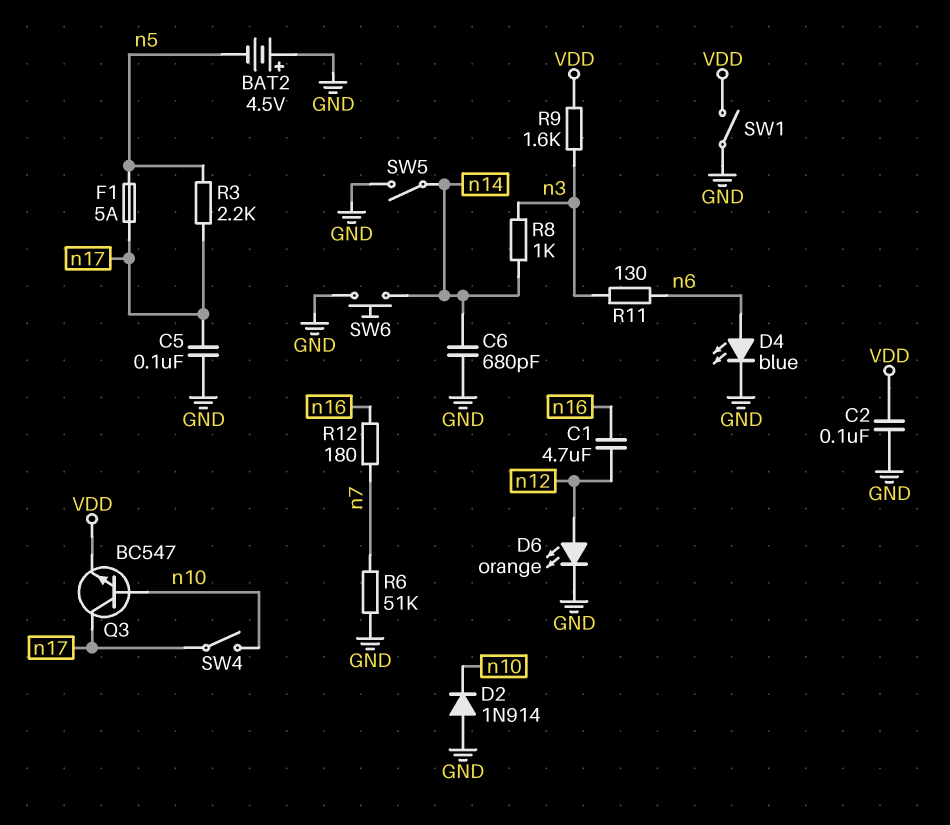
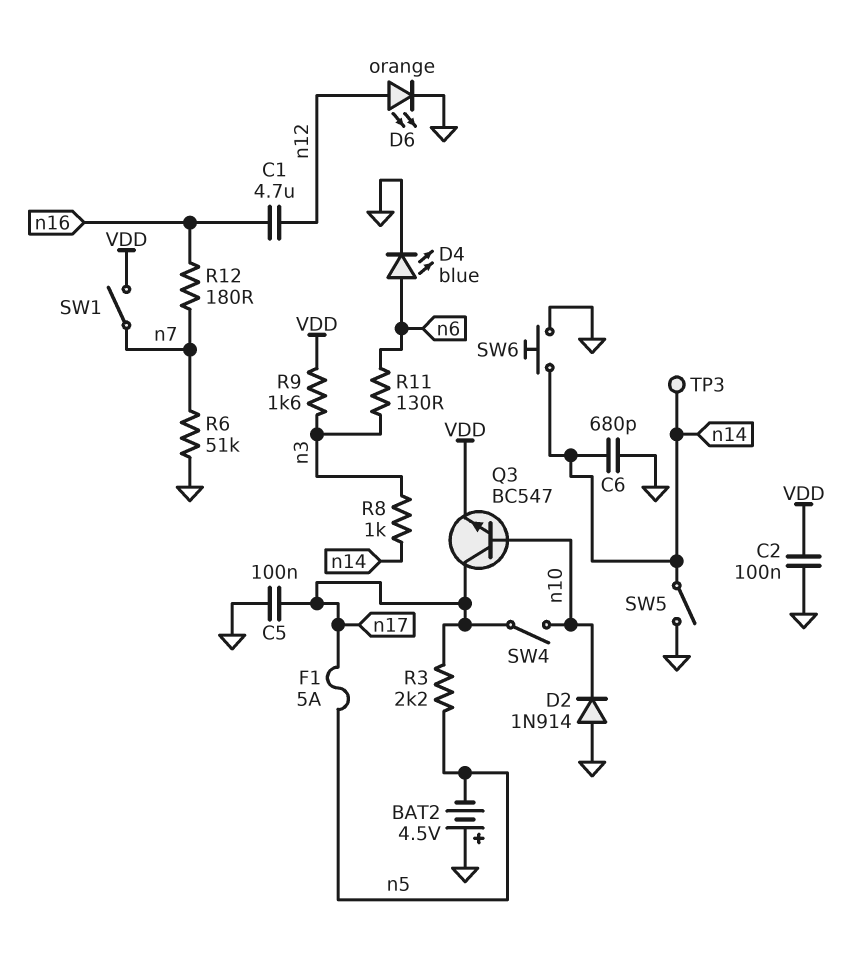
SW1: switch (GND, VDD) -> switch (VDD, n7)
TP3: none -> test point (n14)

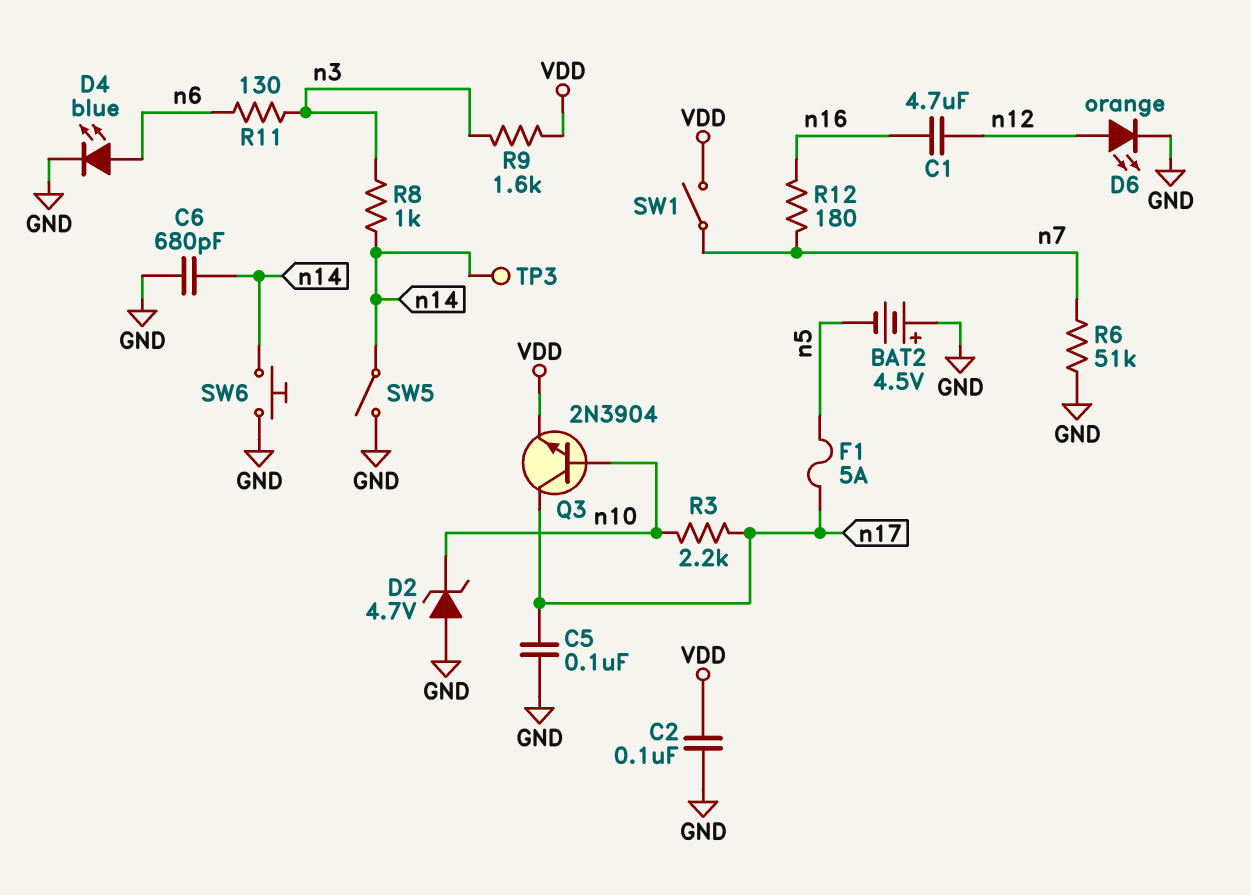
D2: diode 1N914 (A GND, K n10) -> zener 4.7V (A GND, K n10)
Q3: NPN BC547 (B n10, C n17, E VDD) -> NPN 2N3904 (B n10, C n17, E VDD)
R3: 2.2k (n5, n17) -> 2.2k (n10, n17)
SW4: switch (n10, n17) -> none

